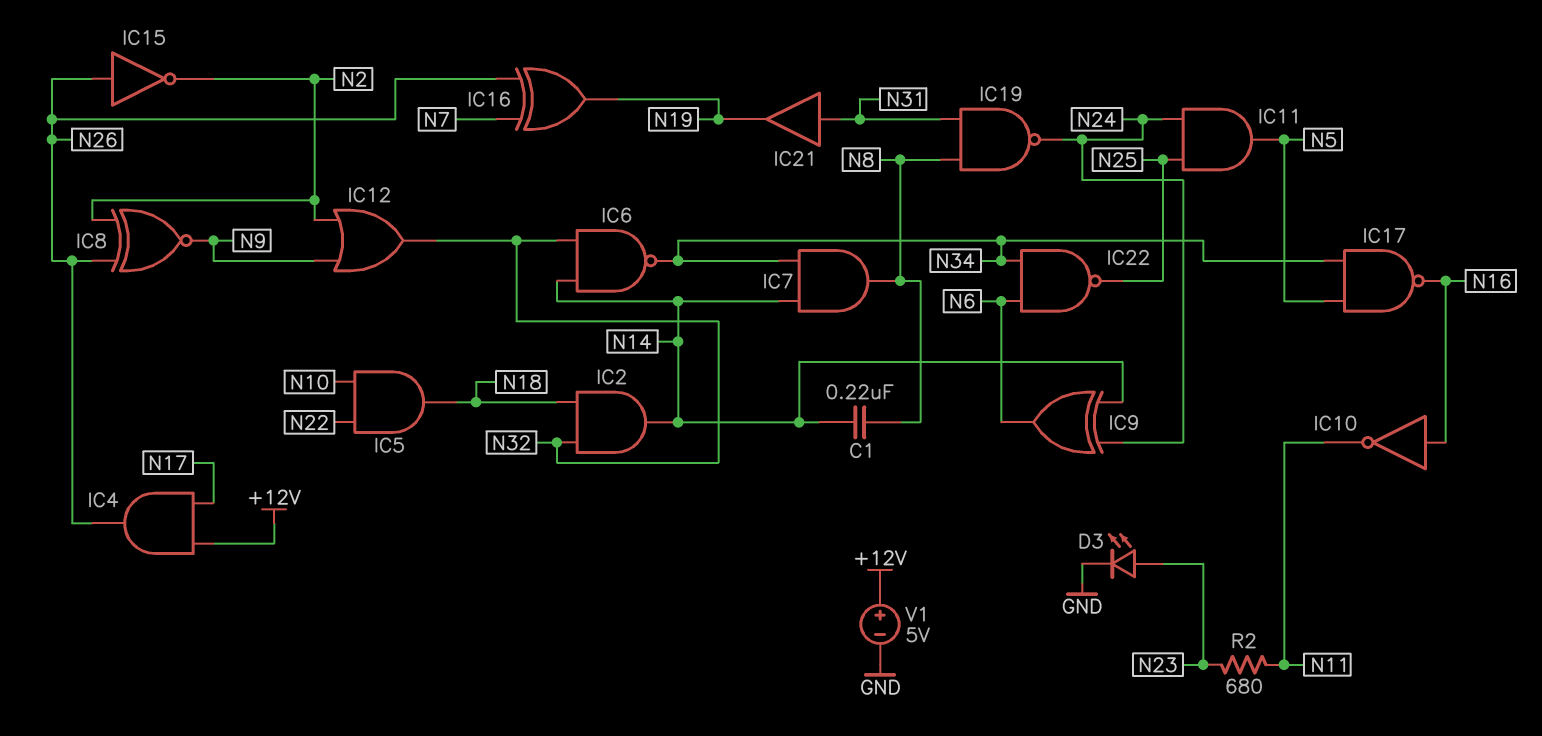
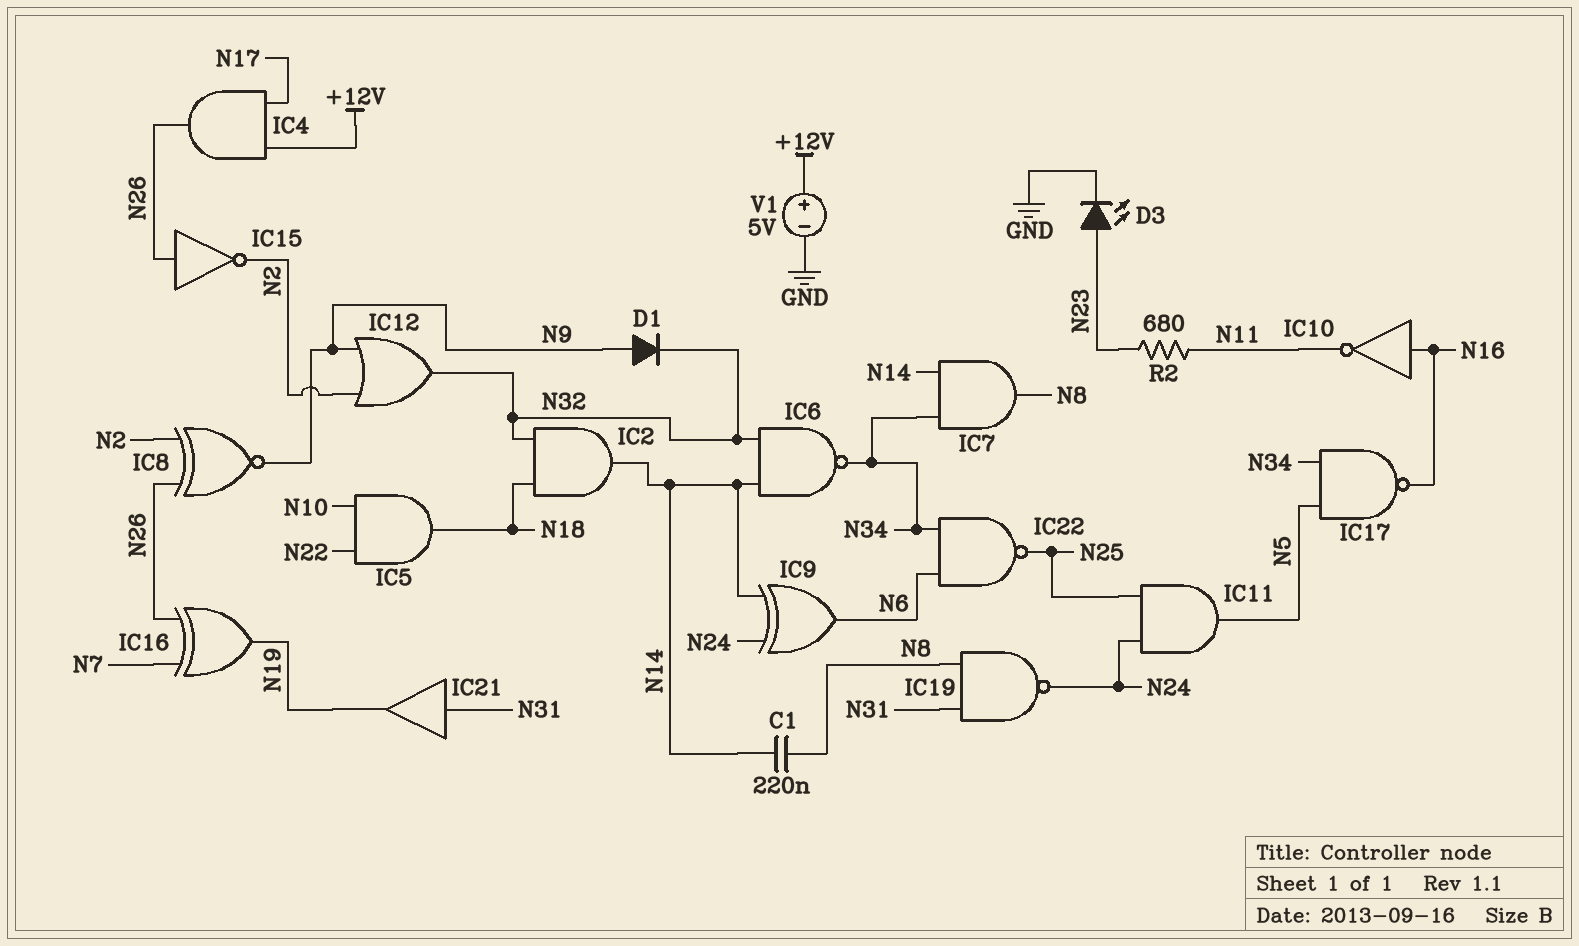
D1: none -> diode (A N9, K N32)

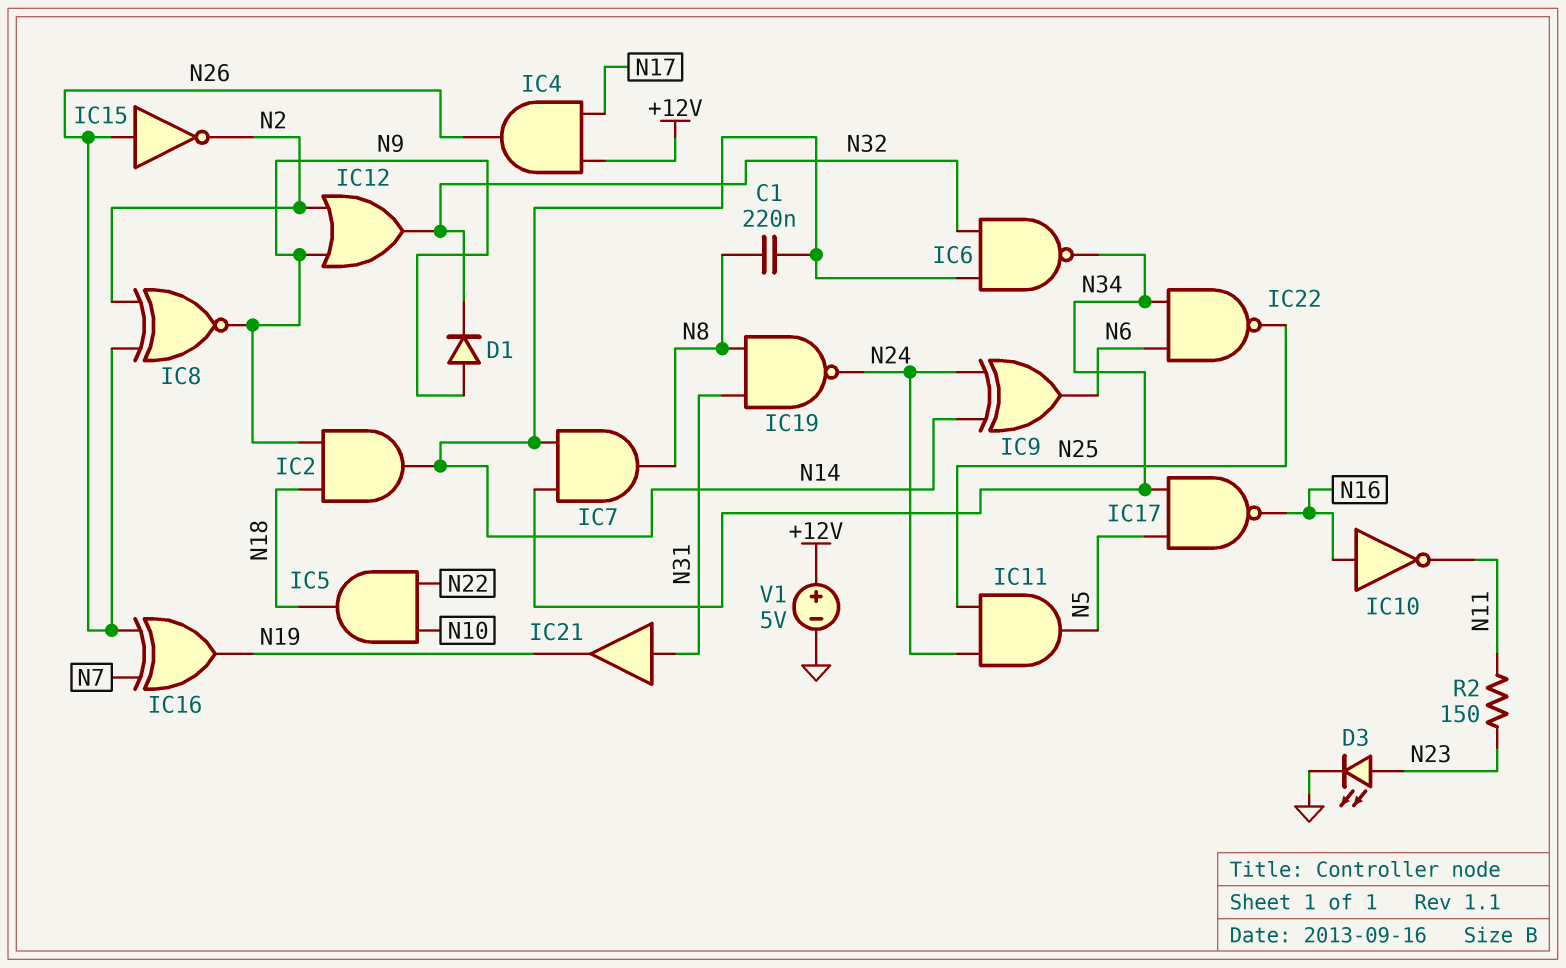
IC2: AND (in N18, in N32, out N14) -> AND (in N9, in N18, out N14)
R2: 680 (N11, N23) -> 150 (N11, N23)

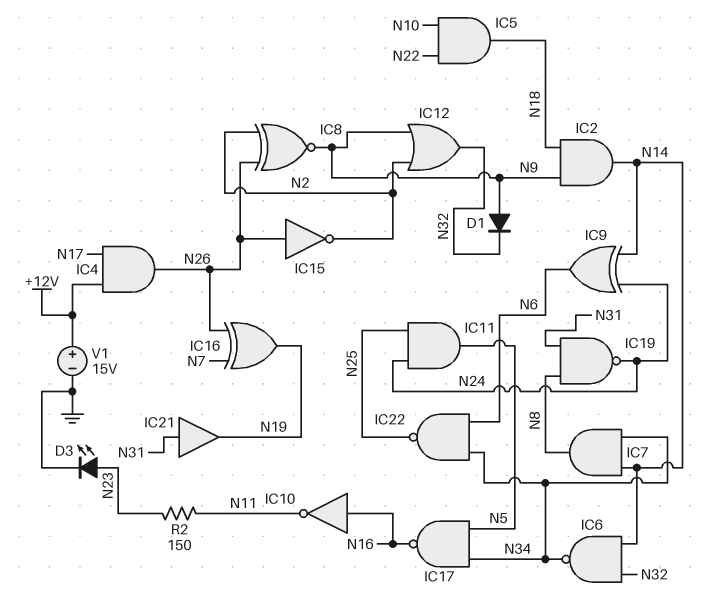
C1: 220nF (N8, N14) -> none
V1: 5V (plus +12V, minus GND) -> 15V (plus +12V, minus GND)

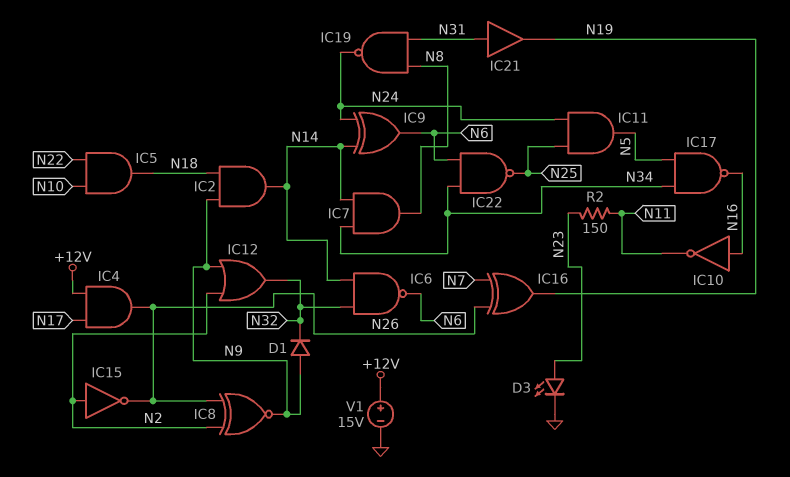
IC6: NAND (in N14, in N32, out N34) -> NAND (in N14, in N32, out N6)
IC15: NOT (in N26, out N2) -> NOT (in N2, out N26)

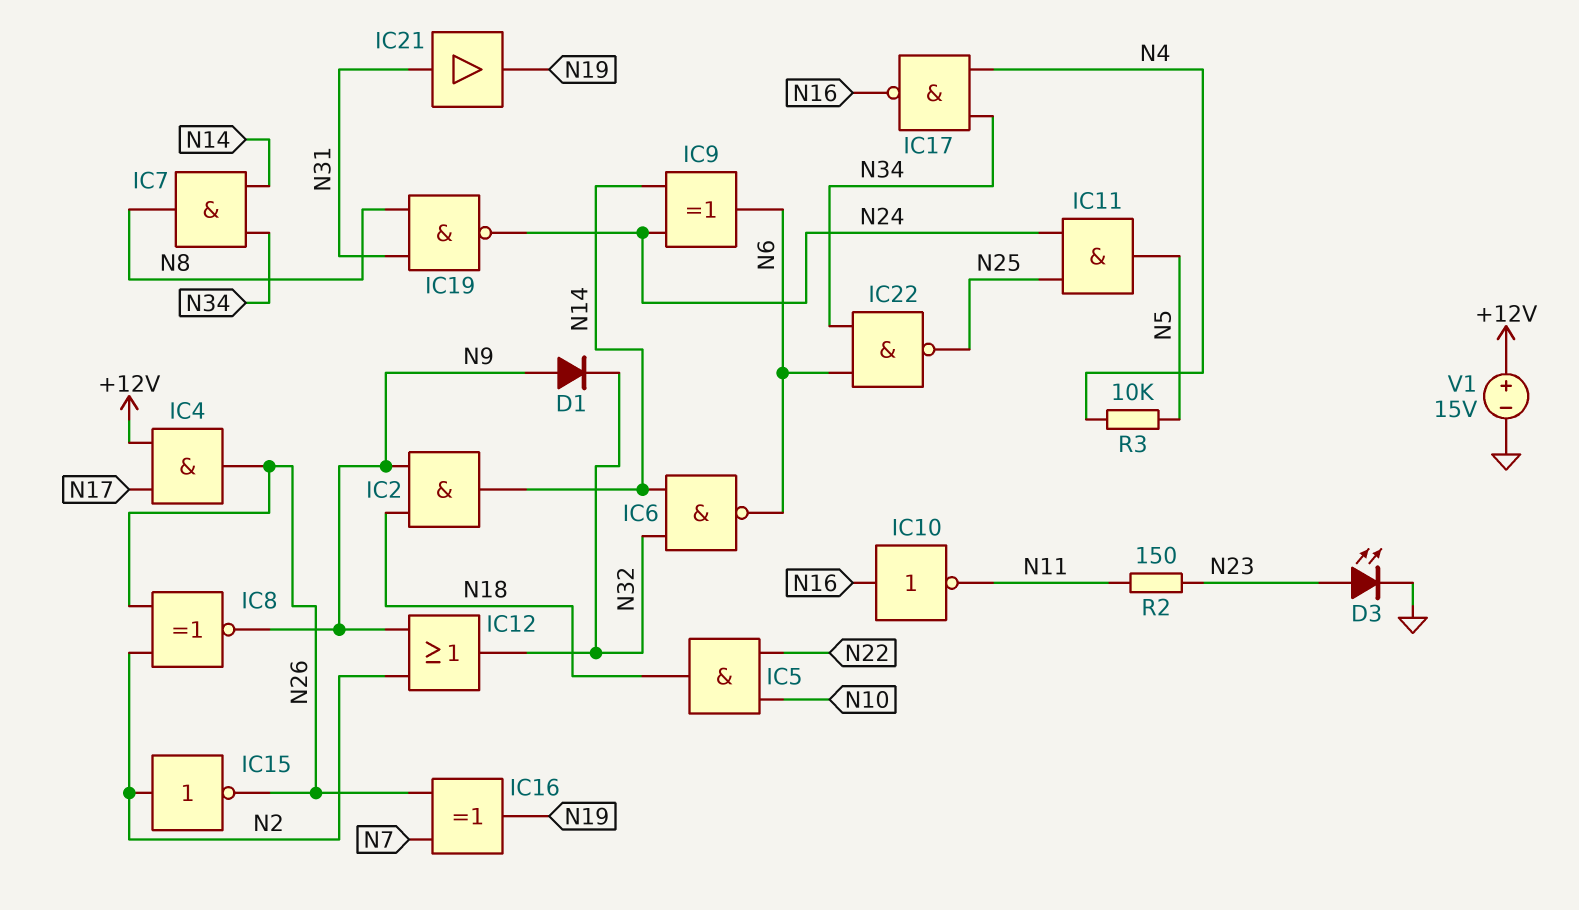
IC17: NAND (in N5, in N34, out N16) -> NAND (in N4, in N34, out N16)
R3: none -> 10k (N4, N5)

